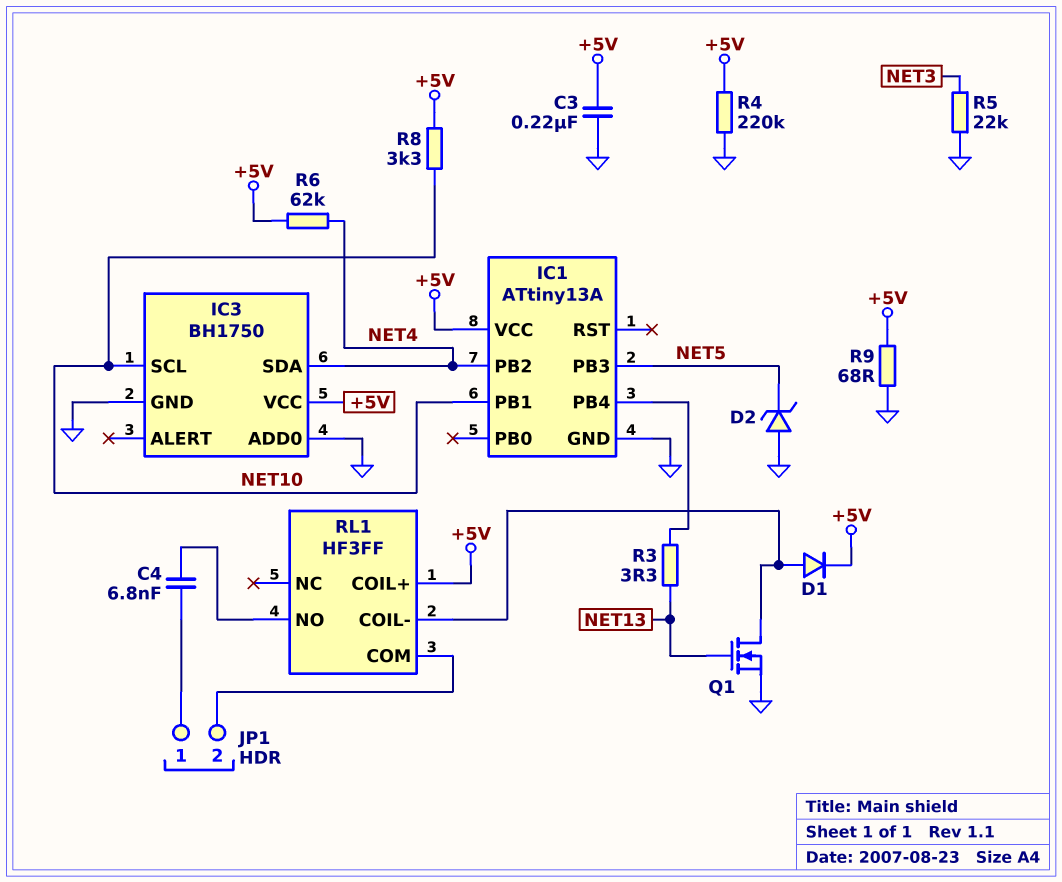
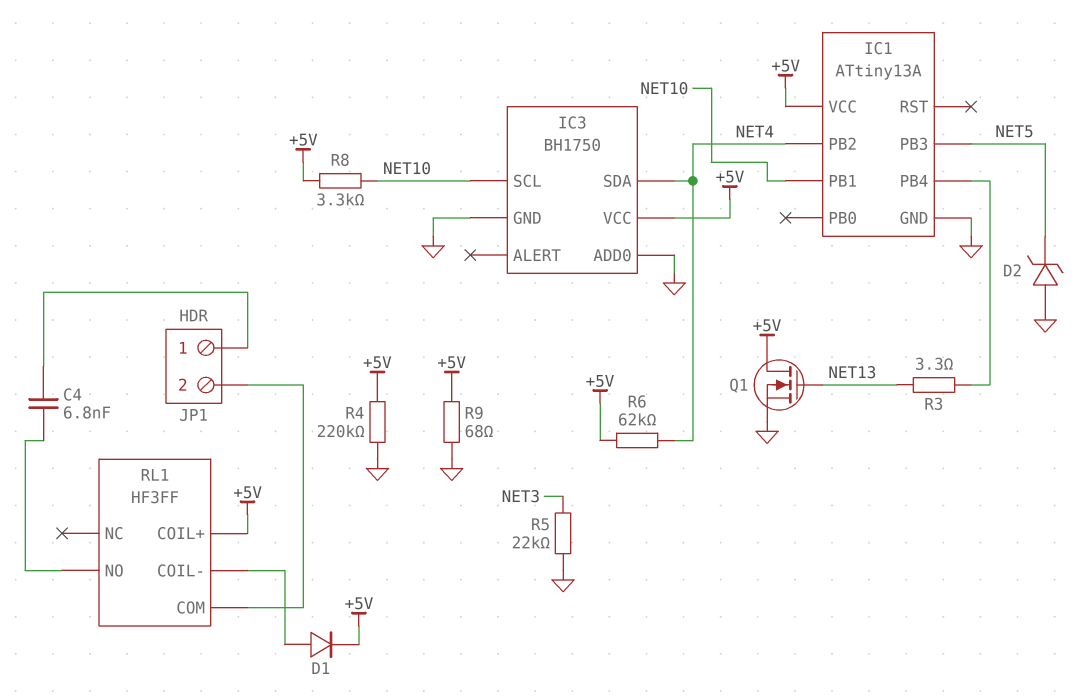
C3: 220nF (+5V, GND) -> none
Q1: NMOS (G NET13, D RL1/COIL-, S GND) -> NMOS (G NET13, D +5V, S GND)

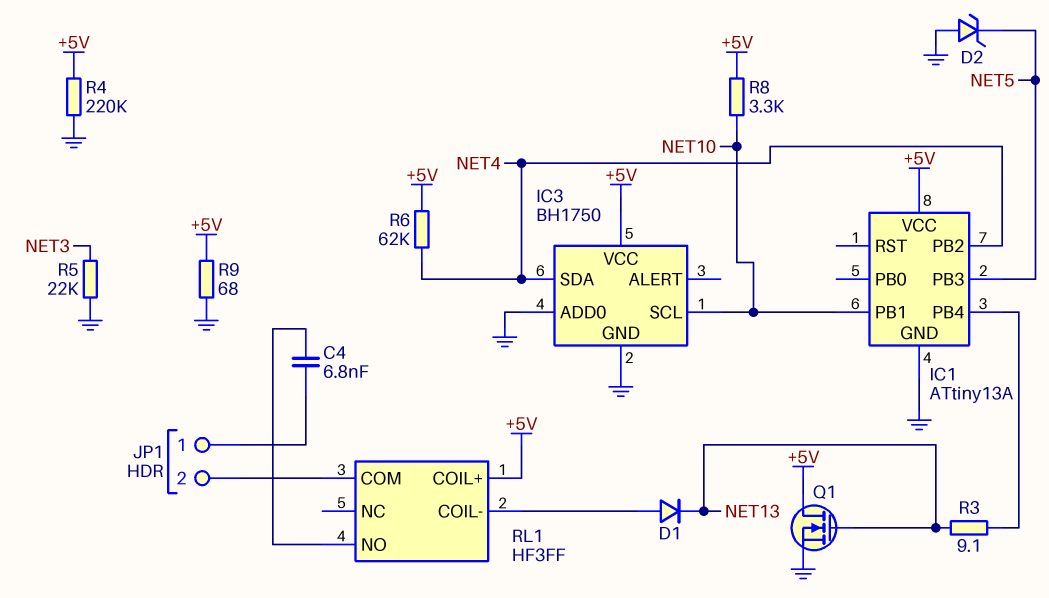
D1: diode (A RL1/COIL-, K +5V) -> diode (A RL1/COIL-, K NET13)
R3: 3.3 (IC1/PB4, NET13) -> 9.1 (IC1/PB4, NET13)

